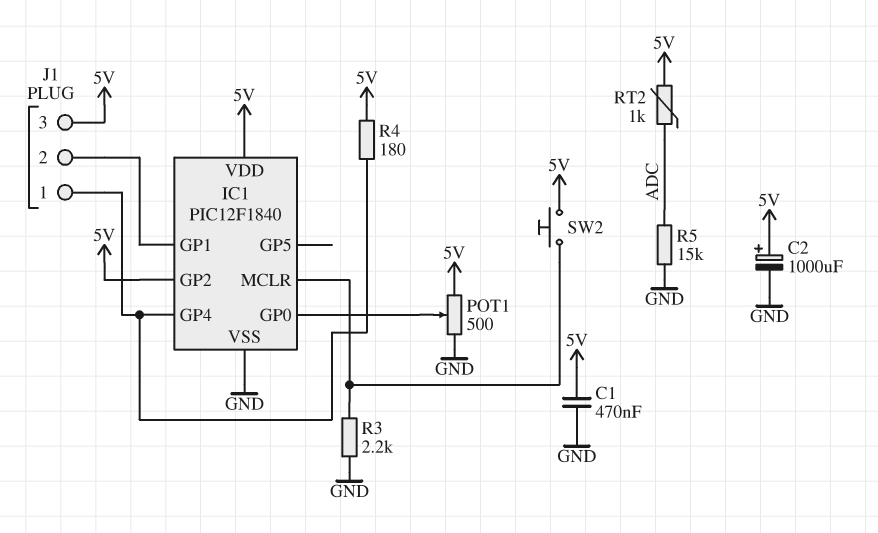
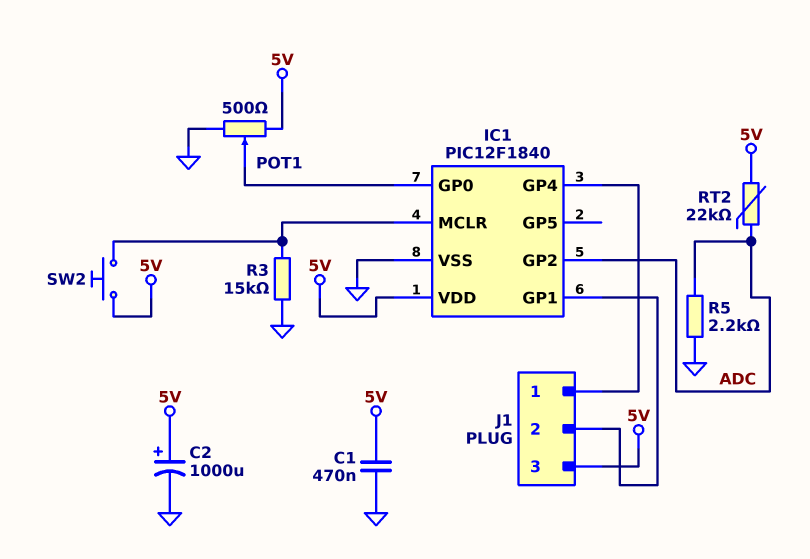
IC1 pin GP2: 5V -> ADC
R3: 2.2k (GND, IC1/MCLR) -> 15k (GND, IC1/MCLR)
R4: 180 (5V, IC1/GP4) -> none
R5: 15k (ADC, GND) -> 2.2k (ADC, GND)
RT2: 1k (5V, ADC) -> 22k (5V, ADC)

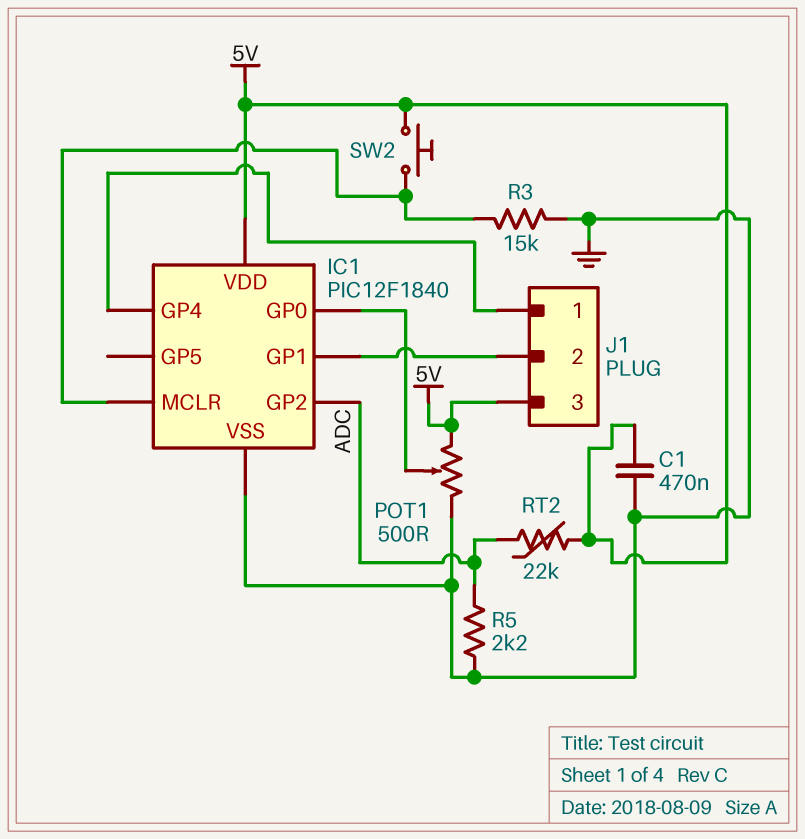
C2: 1000uF (plus 5V, minus GND) -> none

